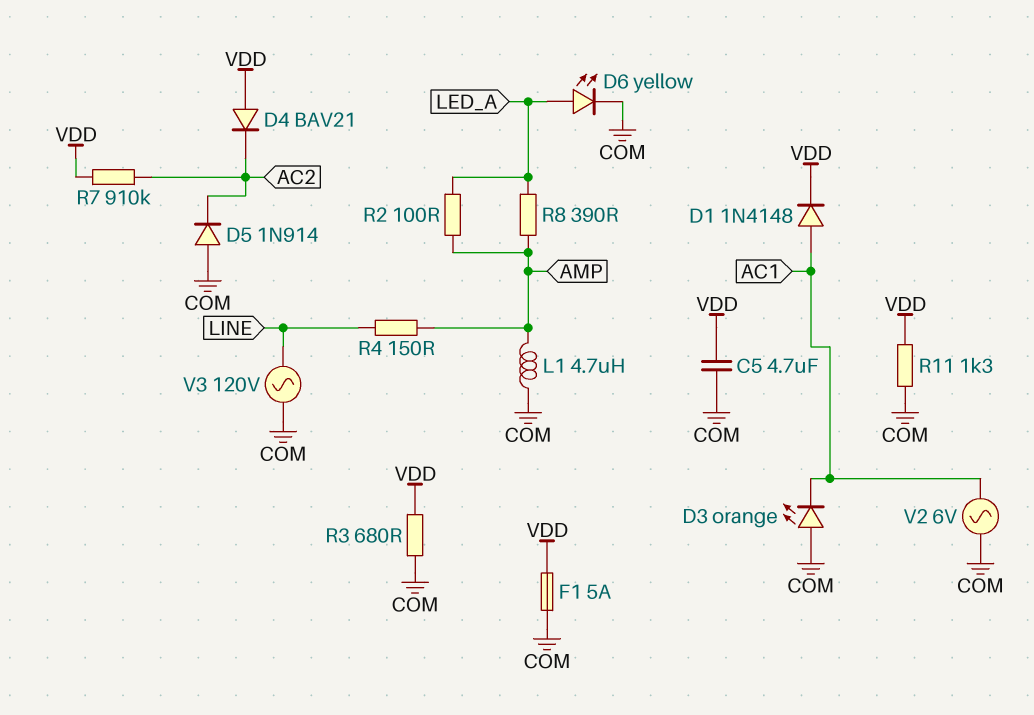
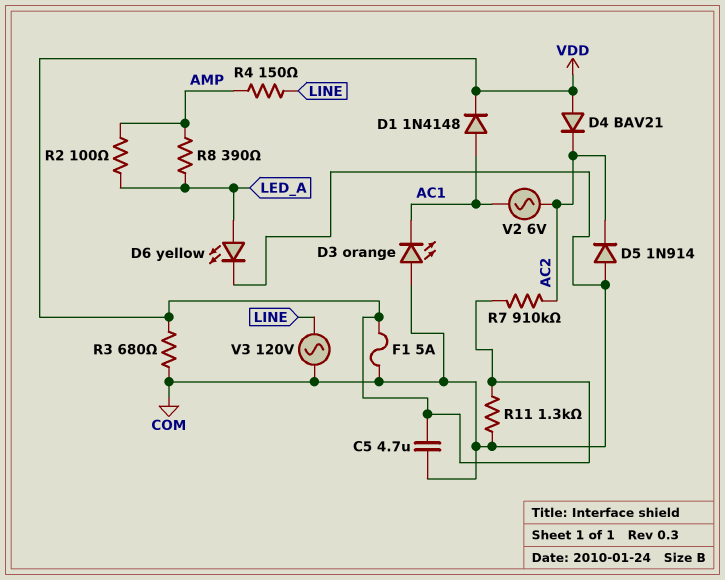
L1: 4.7uH (AMP, COM) -> none
V2: AC 6V (AC1, COM) -> AC 6V (AC1, AC2)

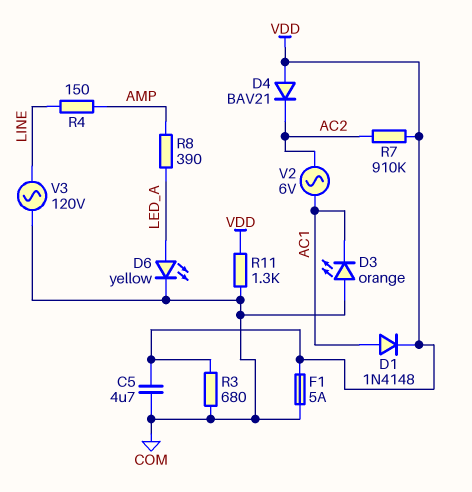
D5: diode 1N914 (A COM, K AC2) -> none
R2: 100 (AMP, LED_A) -> none

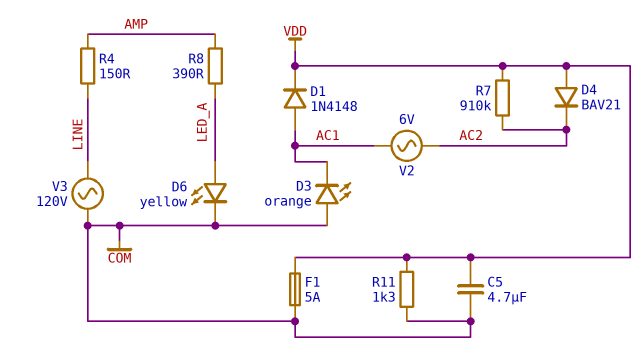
R3: 680 (COM, VDD) -> none

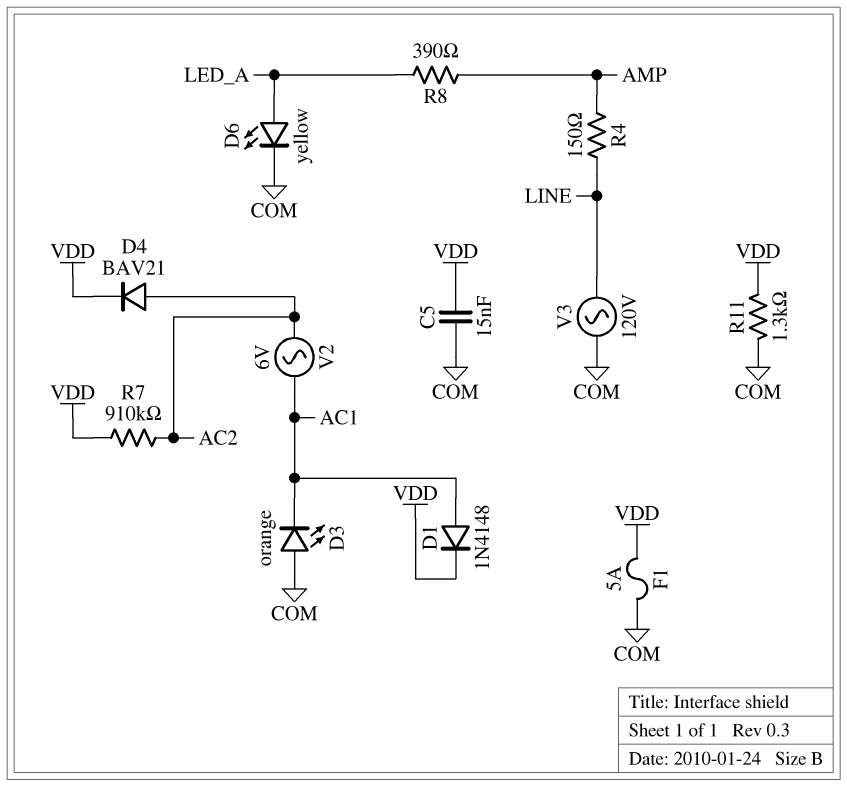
C5: 4.7uF (COM, VDD) -> 15nF (COM, VDD)
D4: diode BAV21 (A VDD, K AC2) -> diode BAV21 (A AC2, K VDD)

